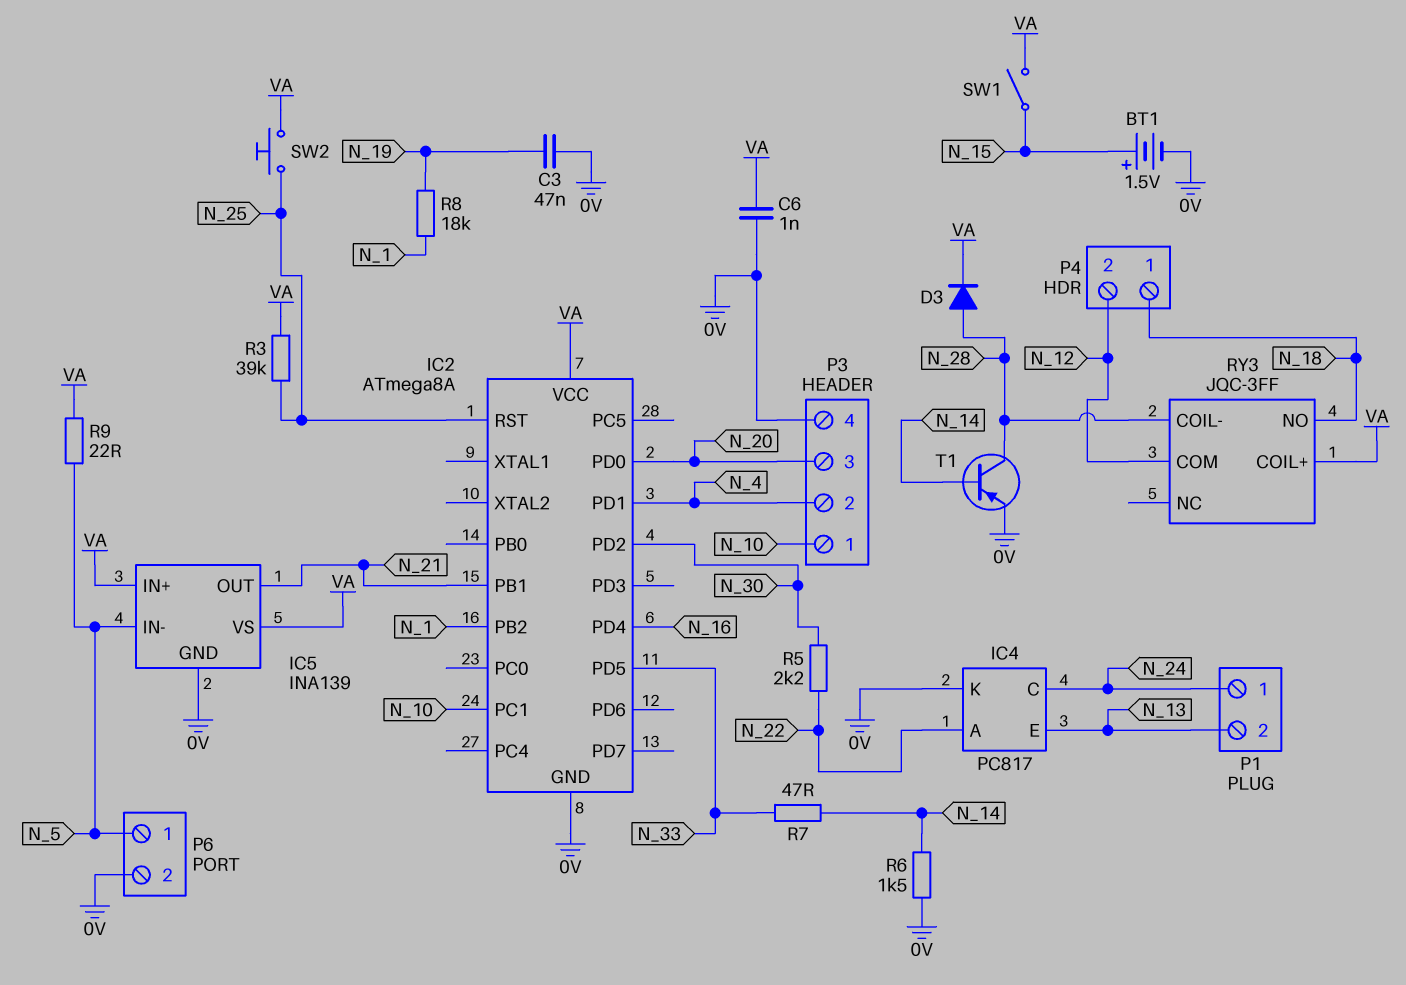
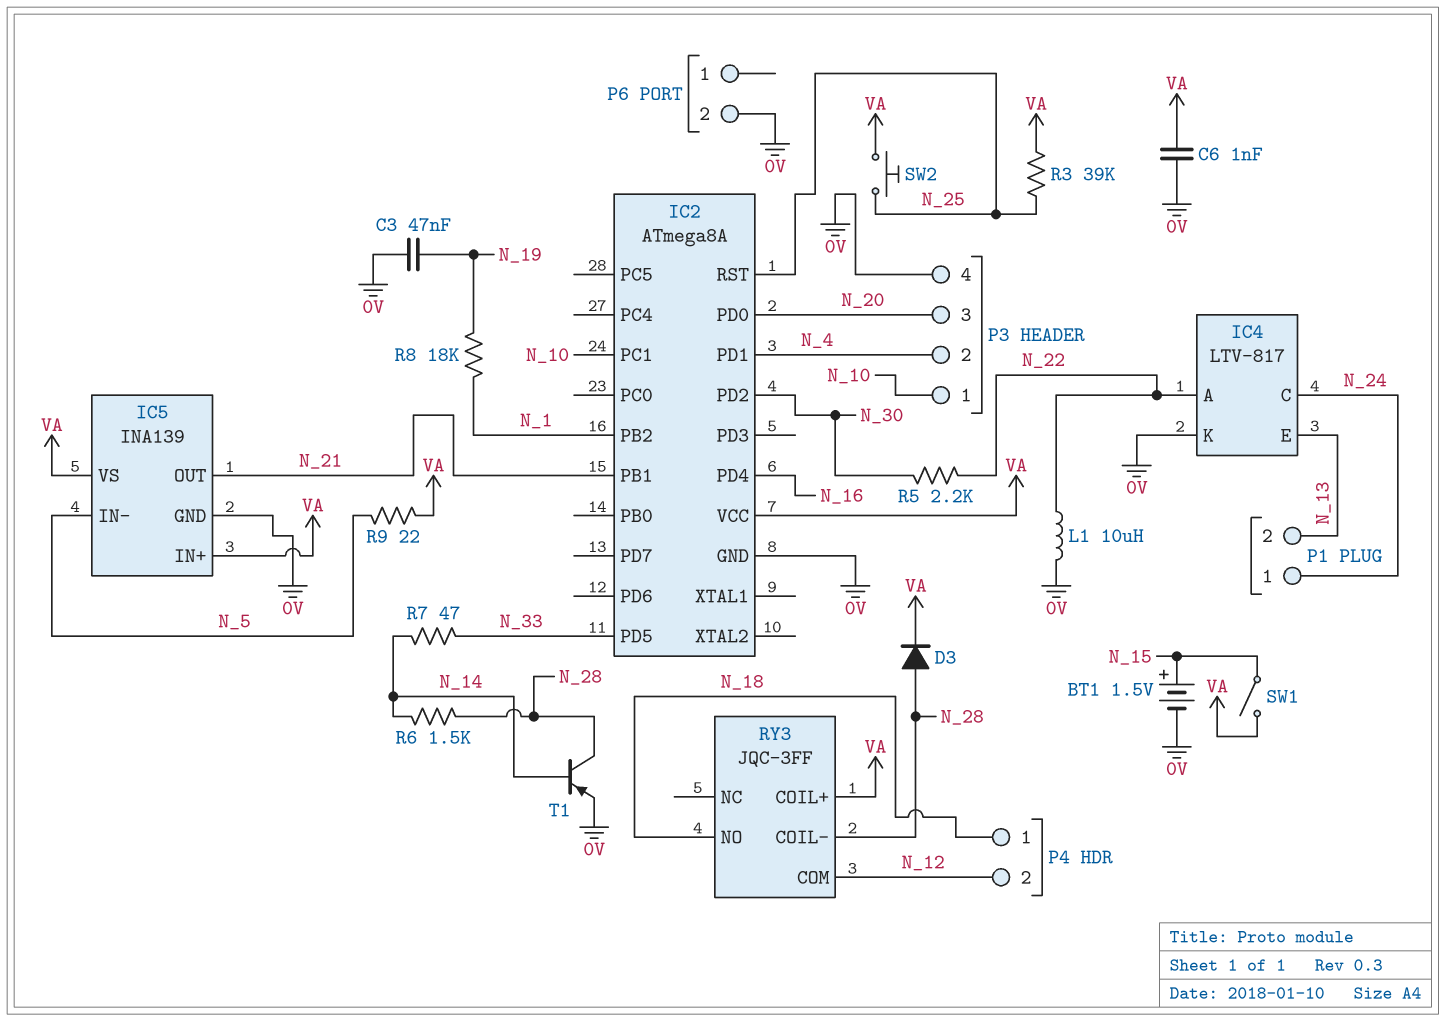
IC4: PC817 -> LTV-817
L1: none -> 10uH (0V, N_22)
P6 pin 1: N_5 -> none
R6: 1.5k (0V, N_14) -> 1.5k (N_14, N_28)

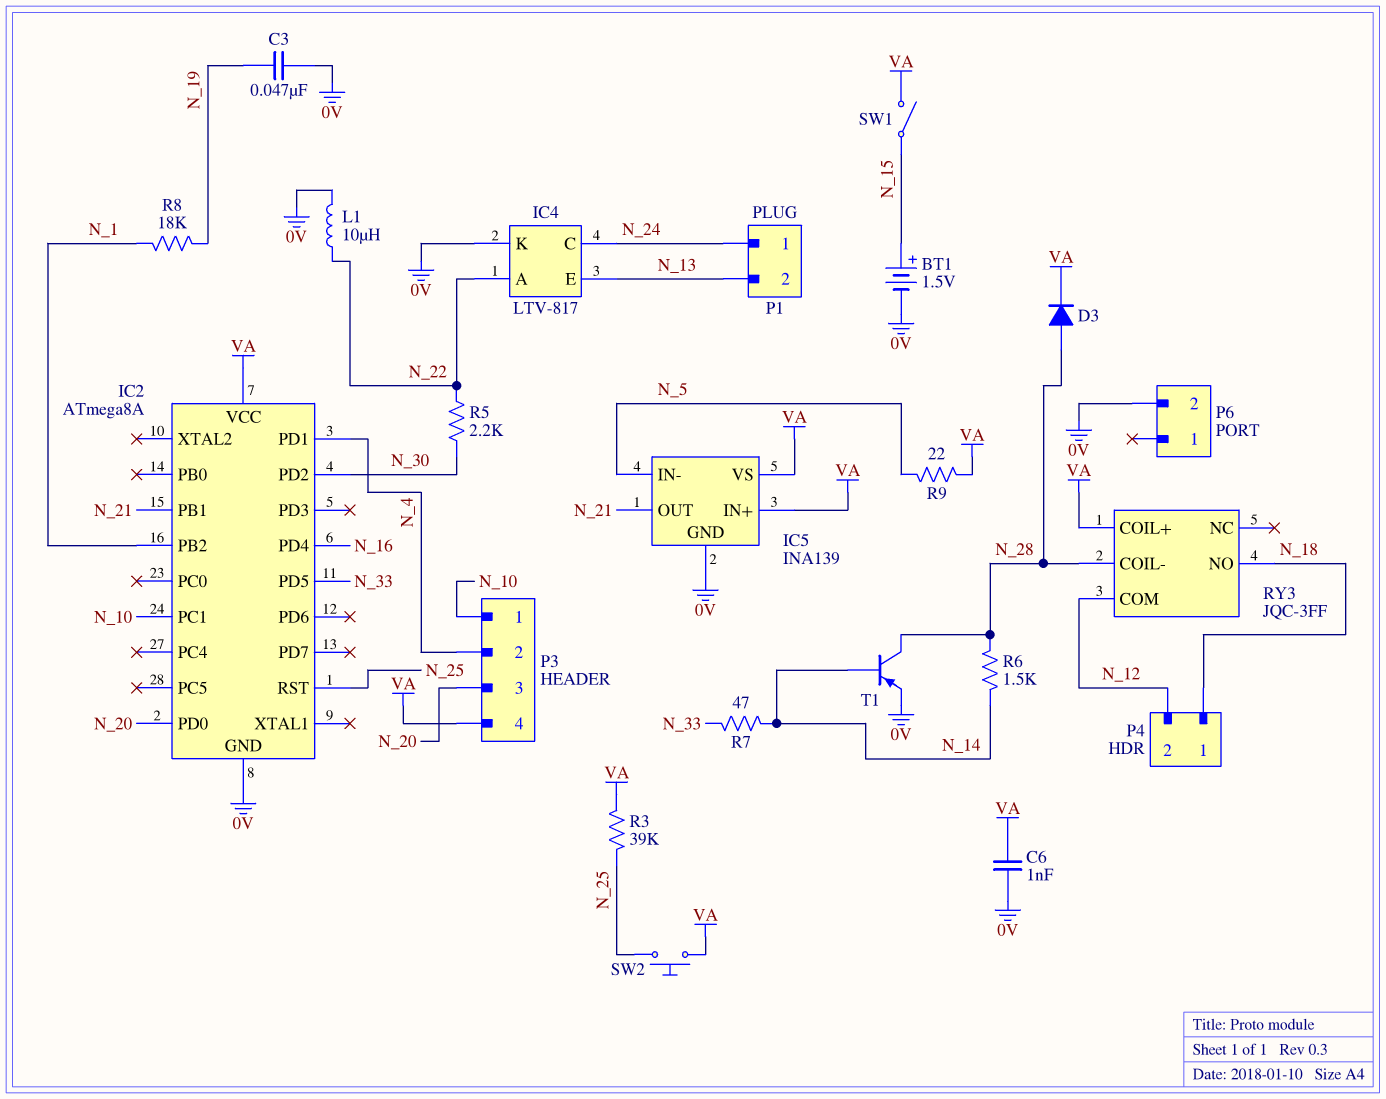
P3 pin 4: 0V -> VA

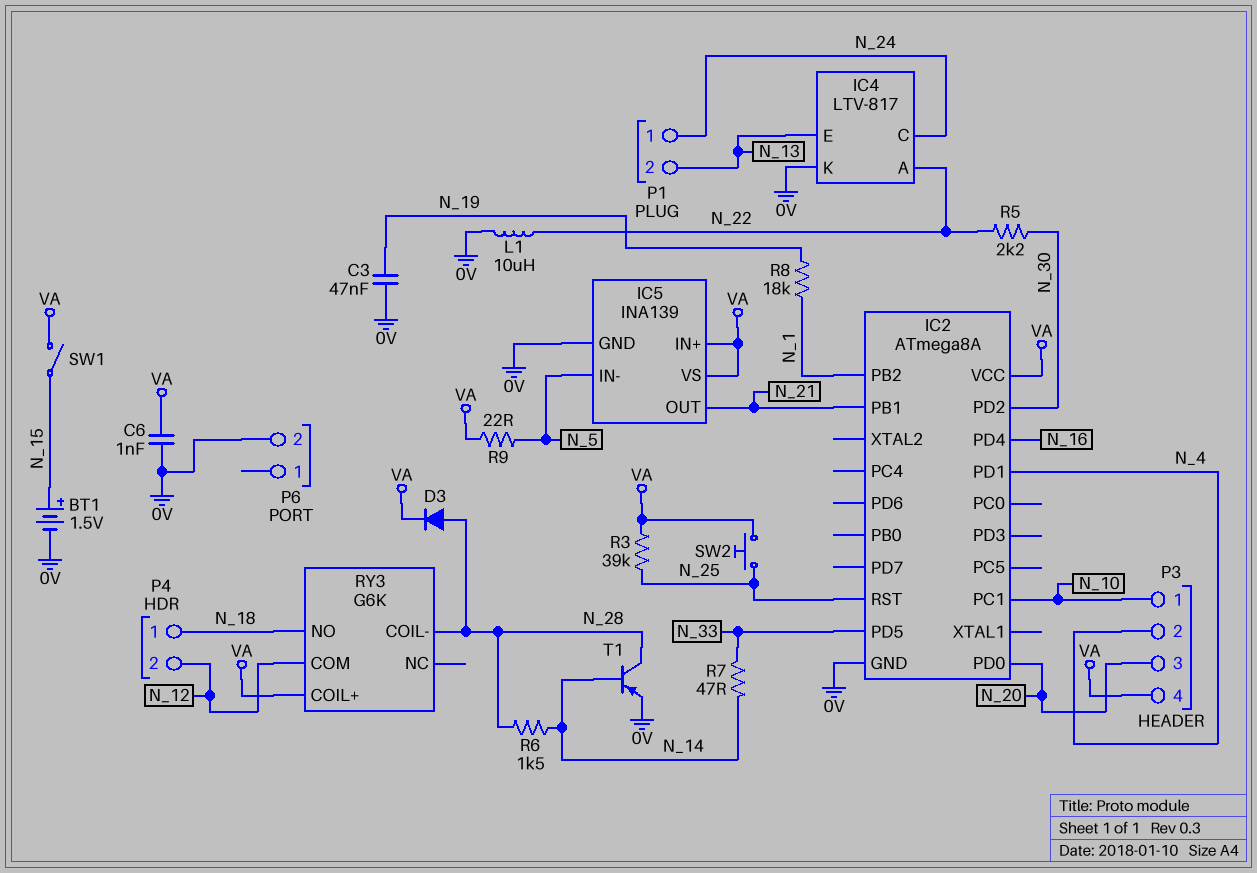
RY3: JQC-3FF -> G6K

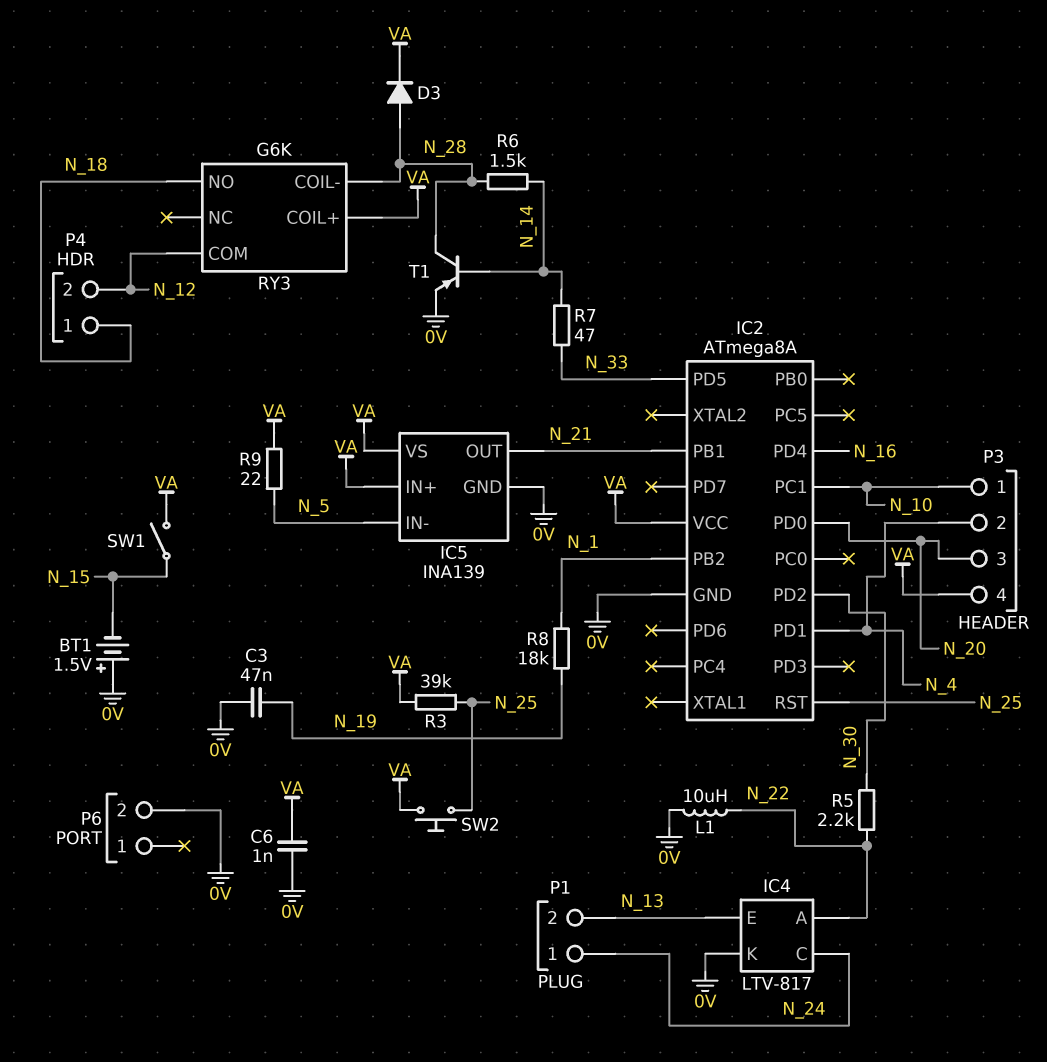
BT1: 1.5V (plus N_15, minus 0V) -> 1.5V (plus 0V, minus N_15)

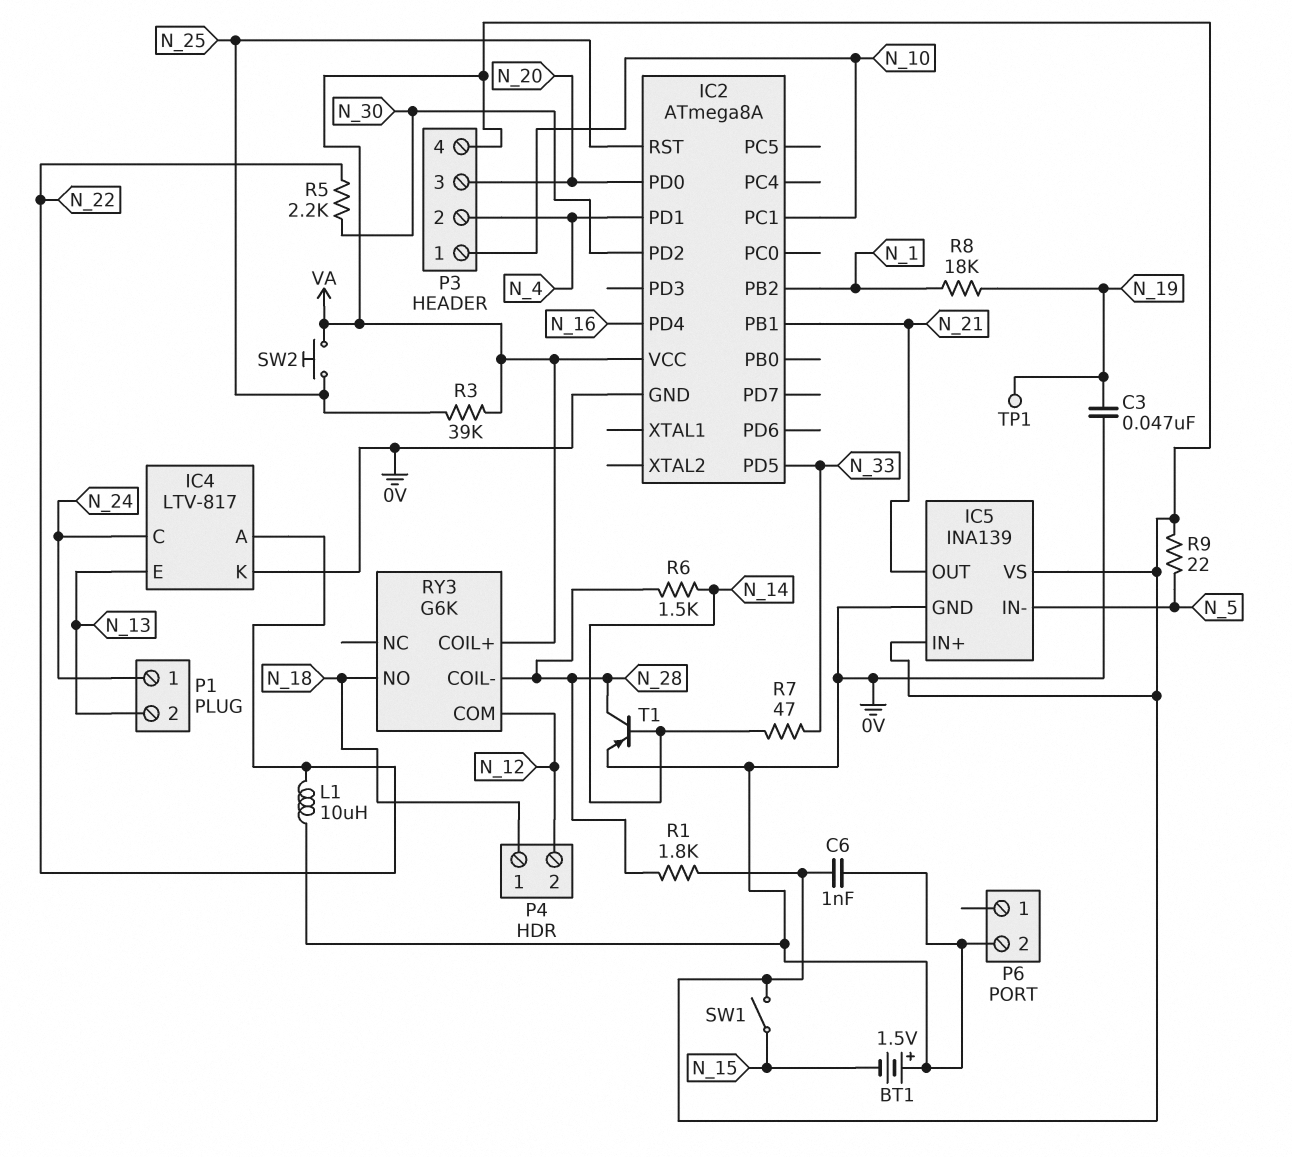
D3: diode (A N_28, K VA) -> none
R1: none -> 1.8k (N_28, VA)
TP1: none -> test point (N_19)

